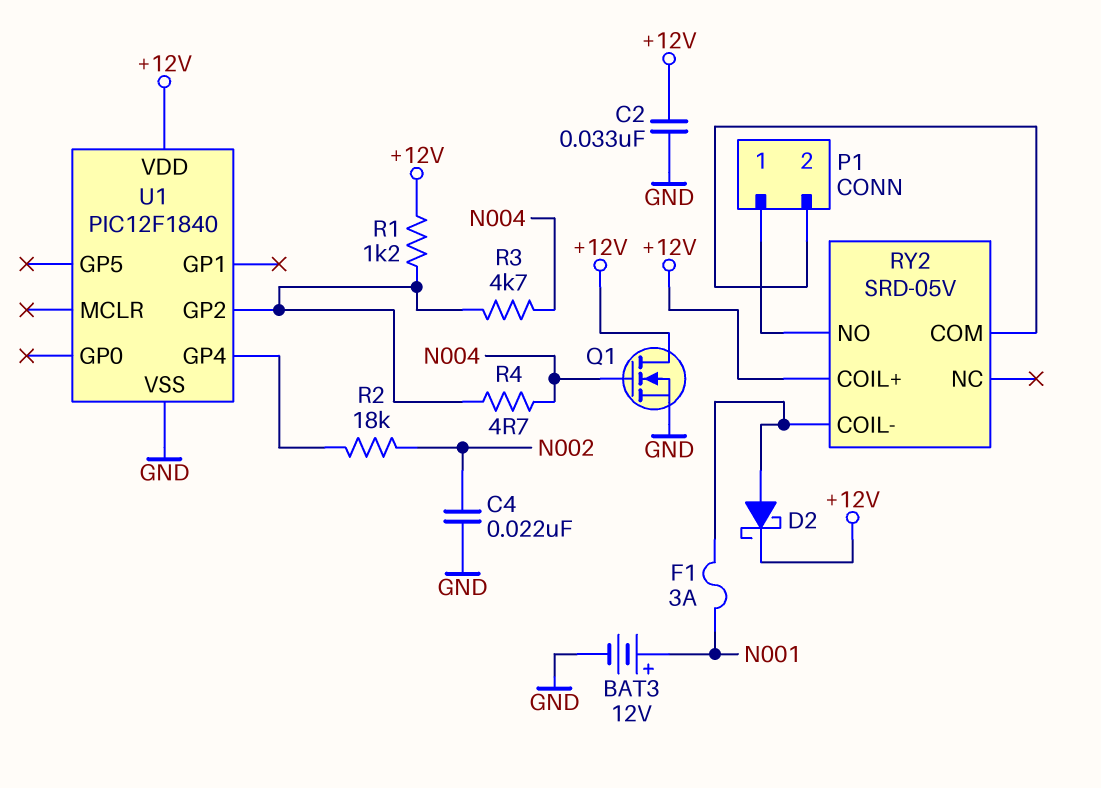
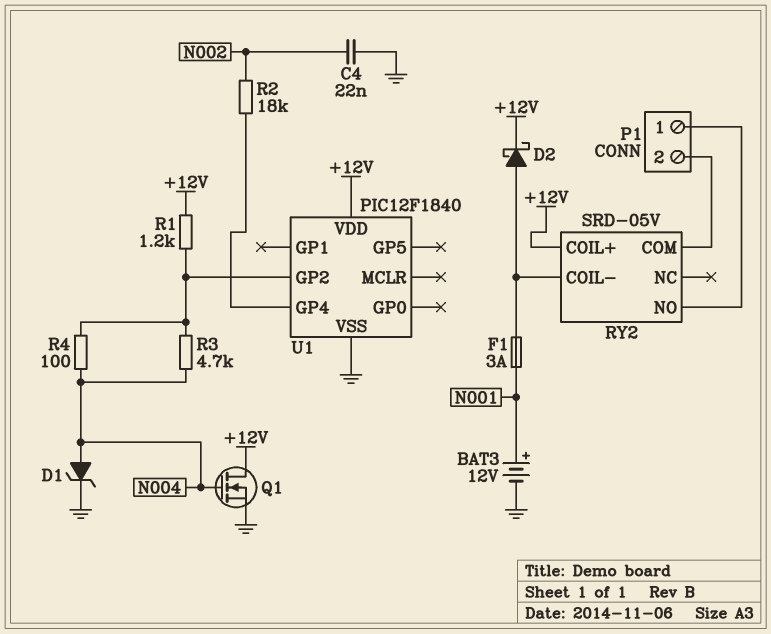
C2: 33nF (+12V, GND) -> none
D1: none -> zener (A N004, K GND)
R4: 4.7 (N004, U1/GP2) -> 100 (N004, U1/GP2)

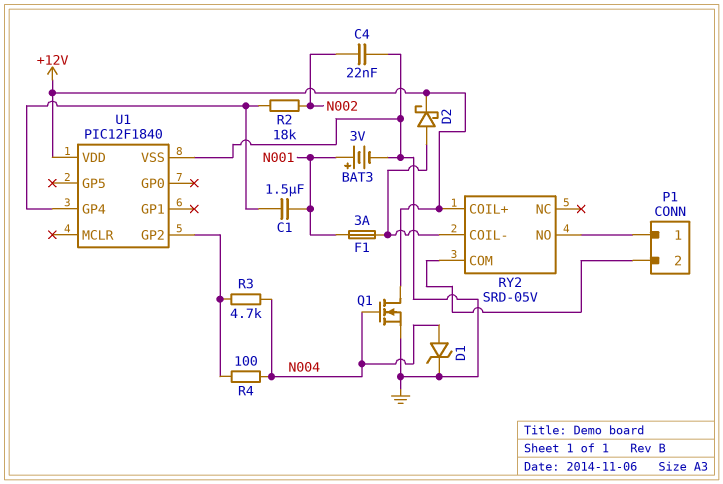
BAT3: 12V (plus N001, minus GND) -> 3V (plus N001, minus GND)
C1: none -> 1.5uF (N001, U1/GP4)
R1: 1.2k (+12V, U1/GP2) -> none

